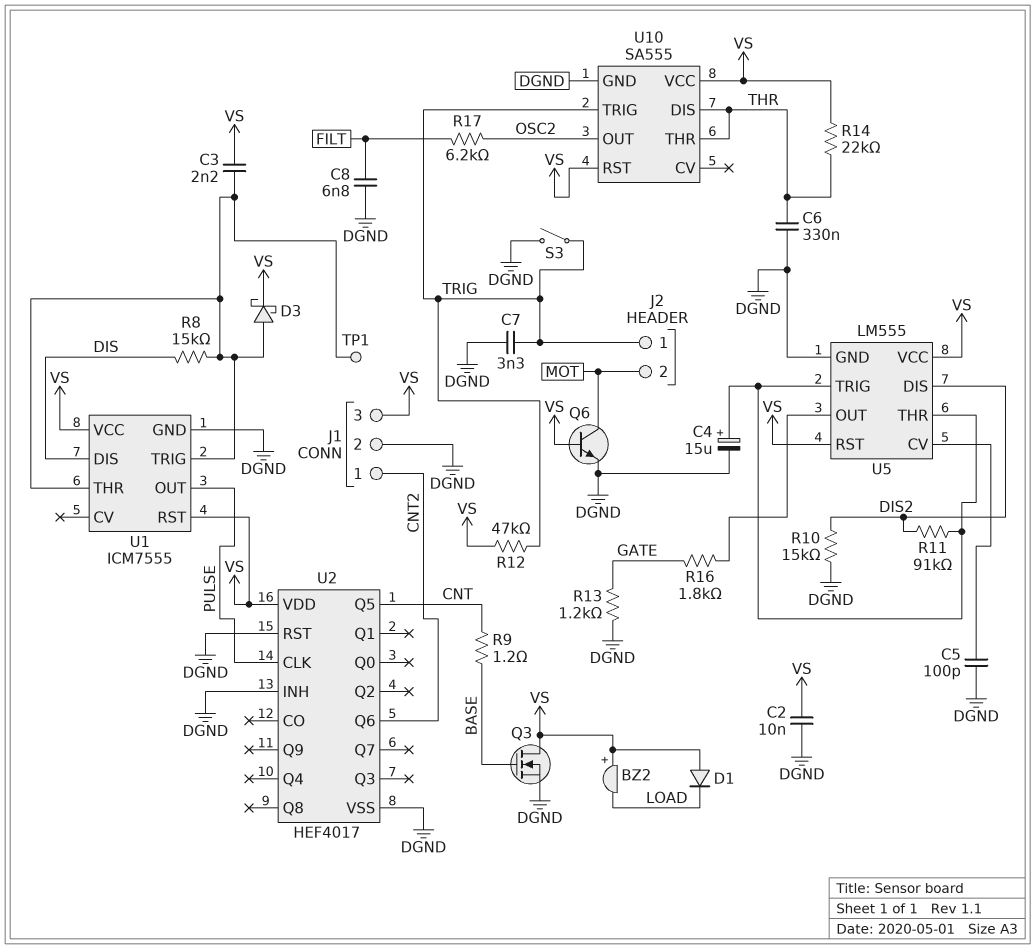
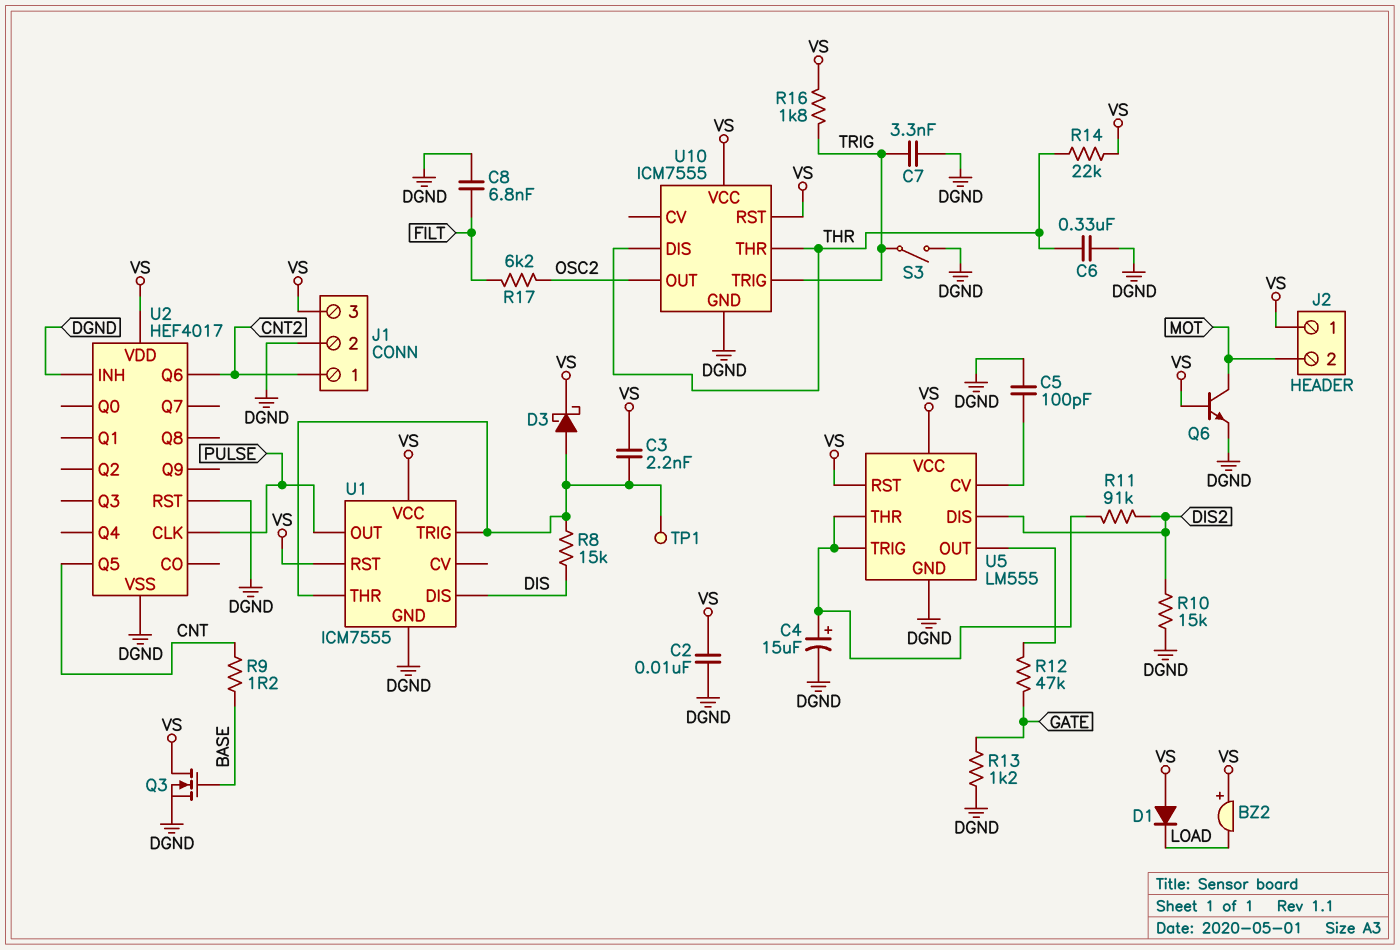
J2 pin 1: TRIG -> VS
R12: 47k (TRIG, VS) -> 47k (GATE, U5/OUT)
R16: 1.8k (GATE, U5/OUT) -> 1.8k (TRIG, VS)
U10: SA555 -> ICM7555

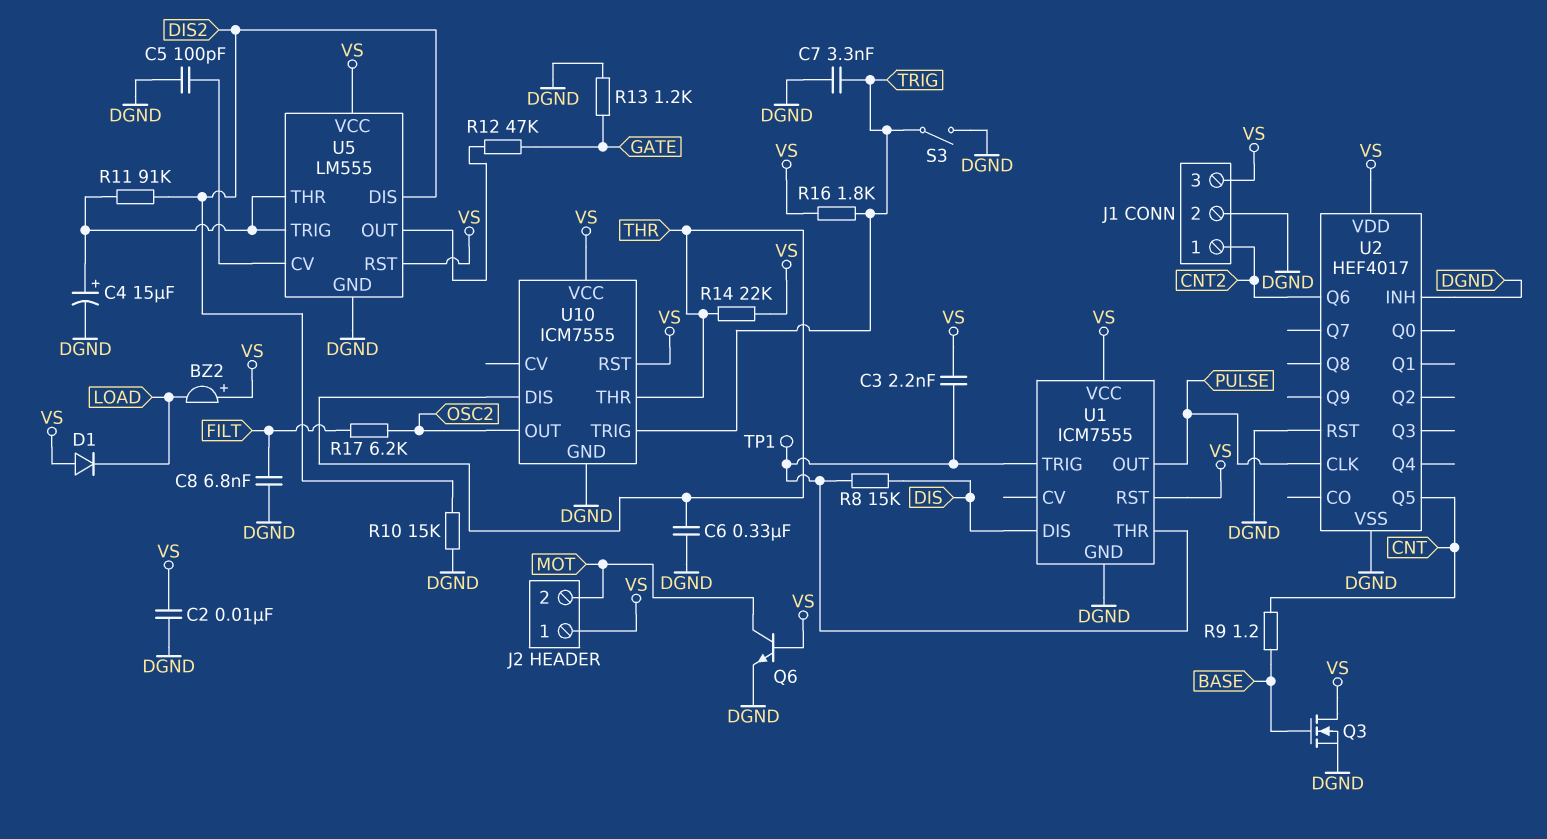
D3: schottky (A U1/THR, K VS) -> none

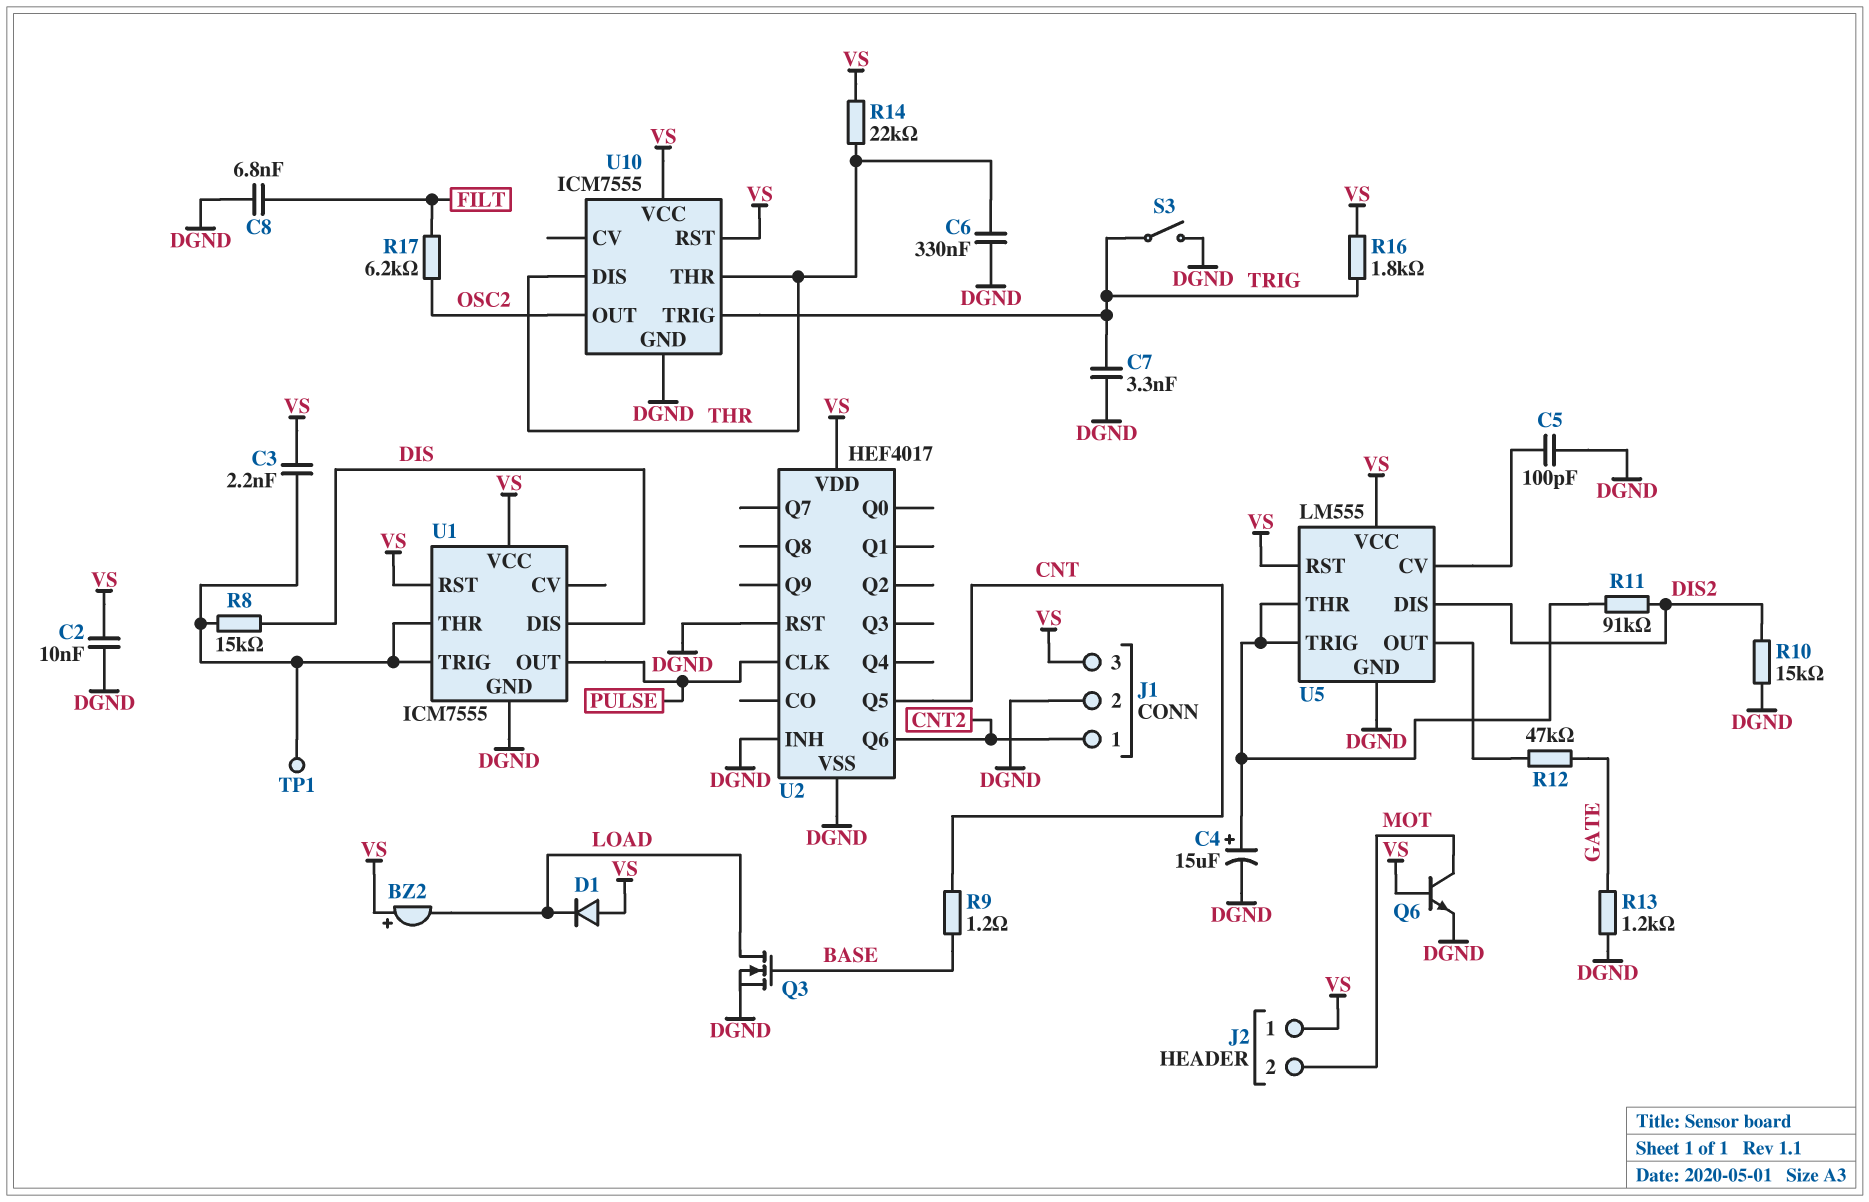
Q3: NMOS (G BASE, D VS, S DGND) -> NMOS (G BASE, D LOAD, S DGND)

